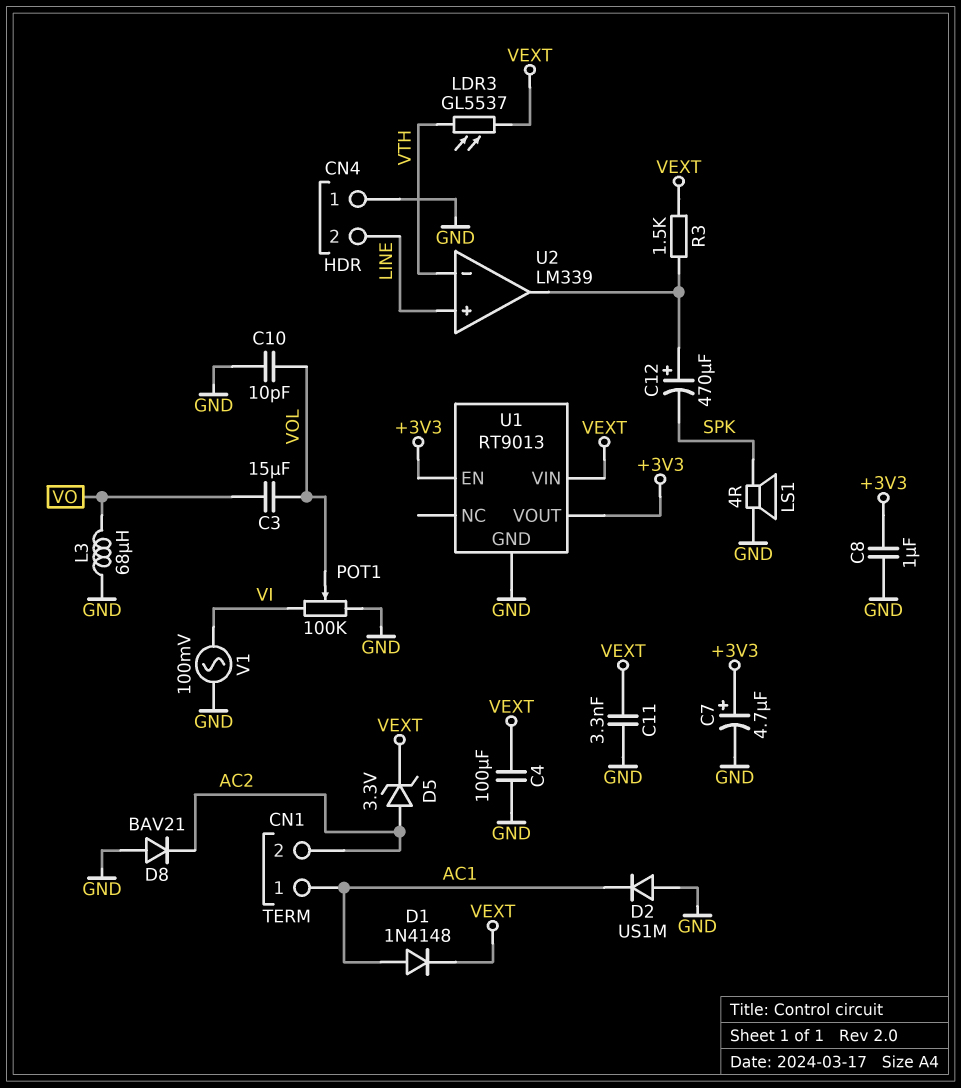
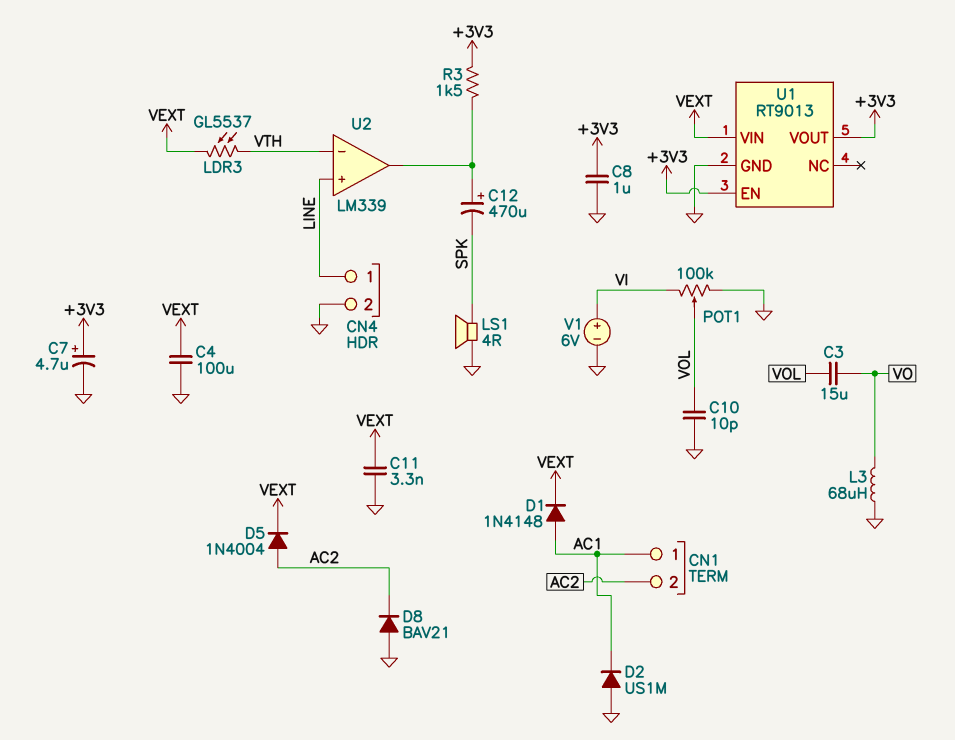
CN4 pin 1: GND -> LINE
CN4 pin 2: LINE -> GND
D5: zener 3.3V (A AC2, K VEXT) -> diode 1N4004 (A AC2, K VEXT)
R3: 1.5k (U2/out, VEXT) -> 1.5k (+3V3, U2/out)
V1: AC 100mV (GND, VI) -> 6V (plus VI, minus GND)

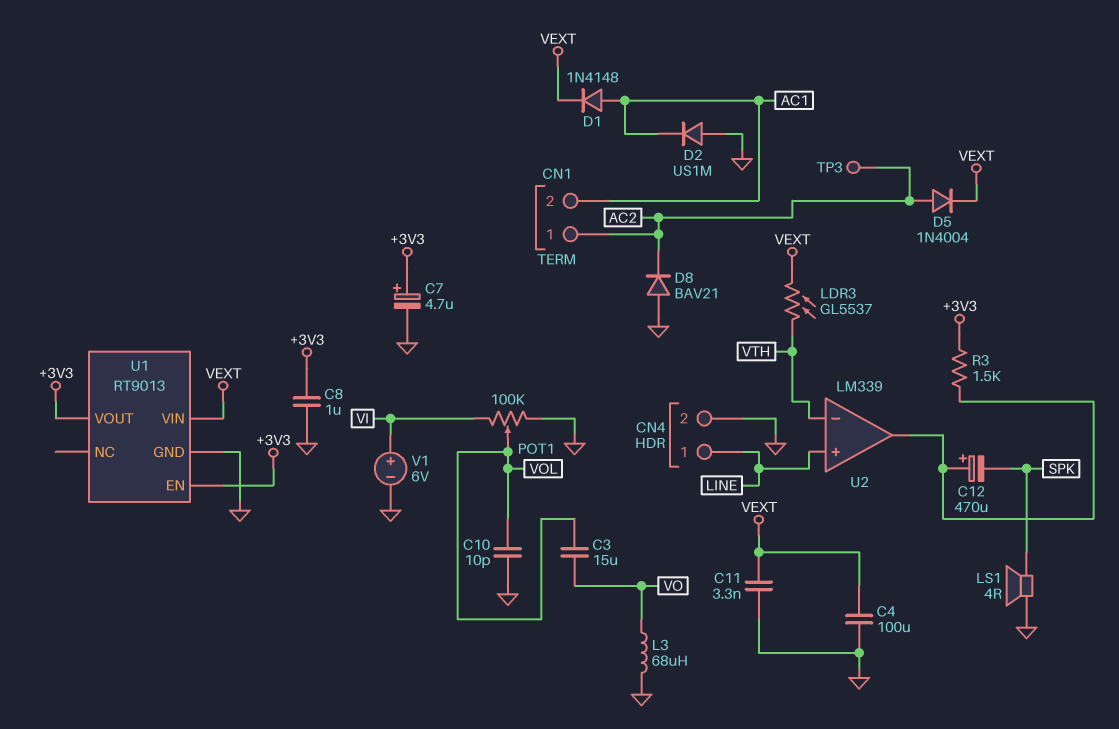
CN1 pin 1: AC1 -> AC2
CN1 pin 2: AC2 -> AC1
TP3: none -> test point (AC2)

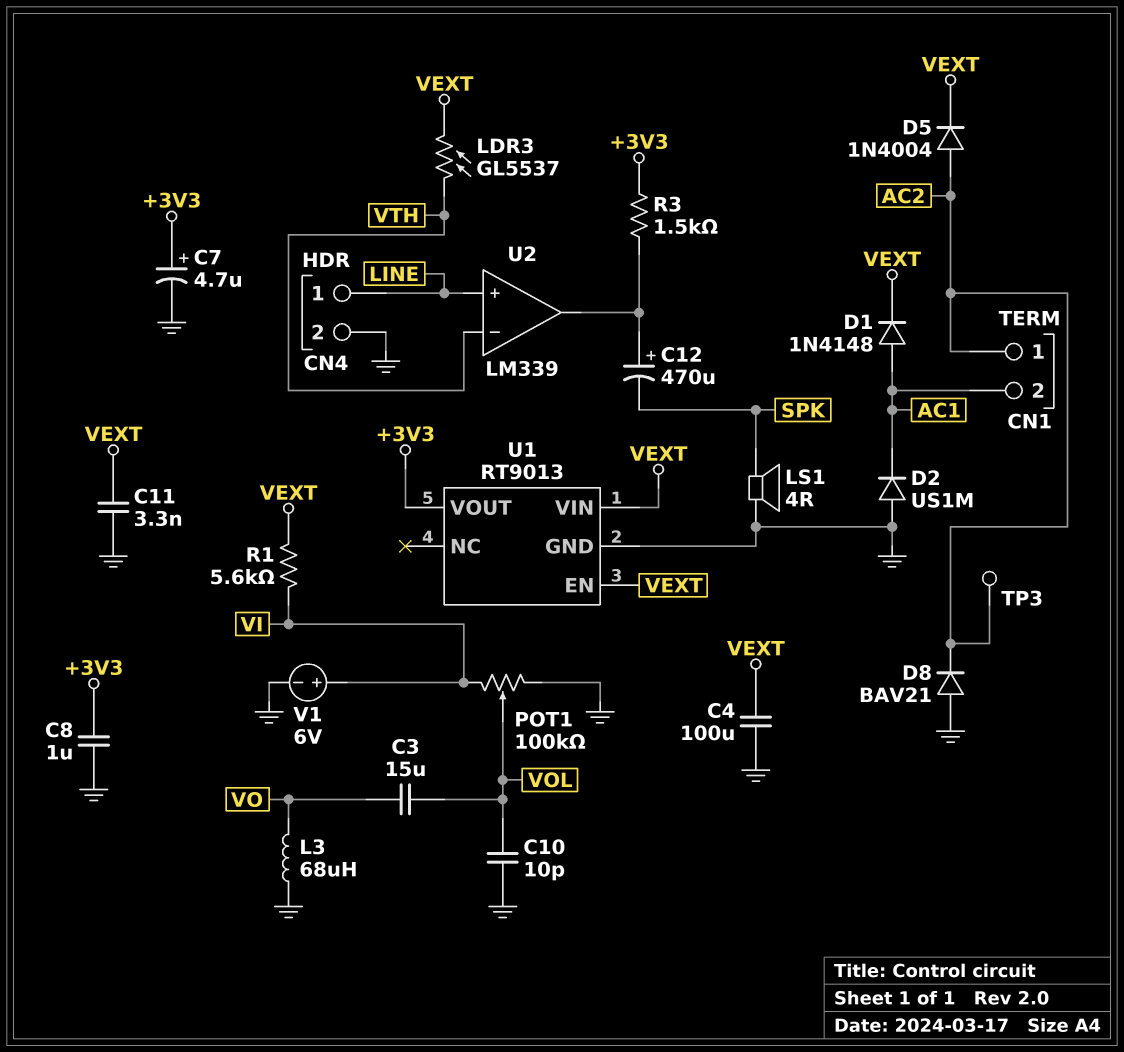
R1: none -> 5.6k (VEXT, VI)
U1 pin EN: +3V3 -> VEXT

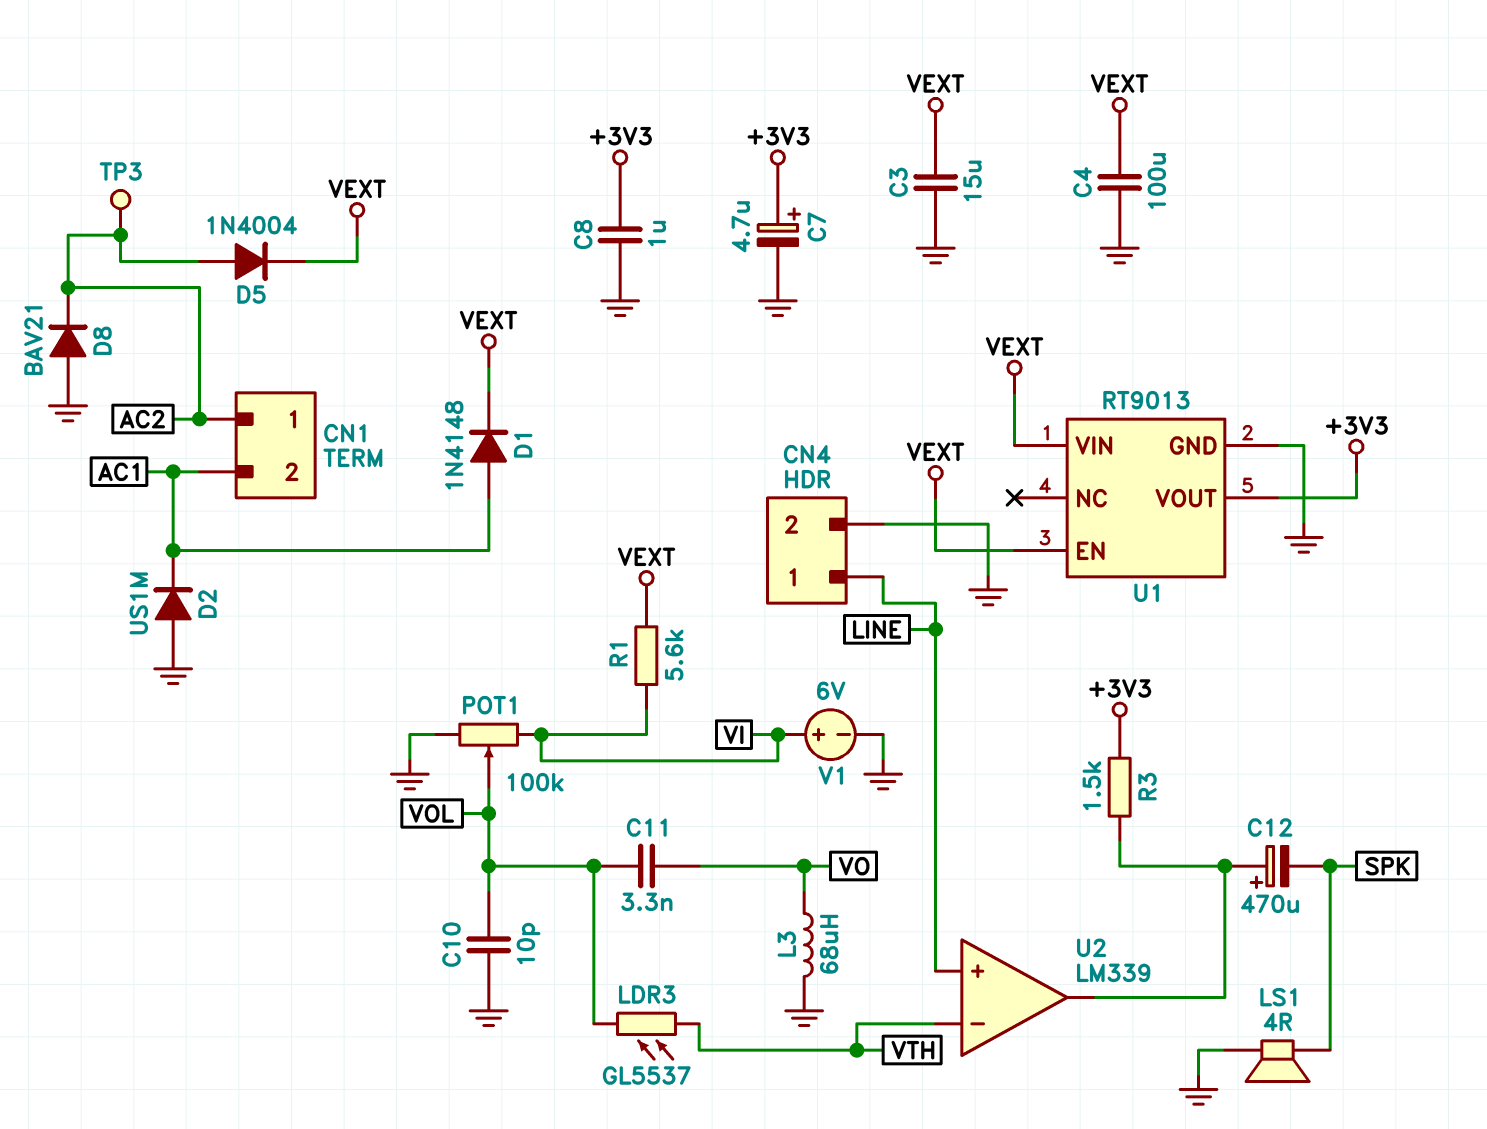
C3: 15uF (VO, VOL) -> 15uF (GND, VEXT)
C11: 3.3nF (GND, VEXT) -> 3.3nF (VO, VOL)
LDR3: GL5537 (VEXT, VTH) -> GL5537 (VOL, VTH)

